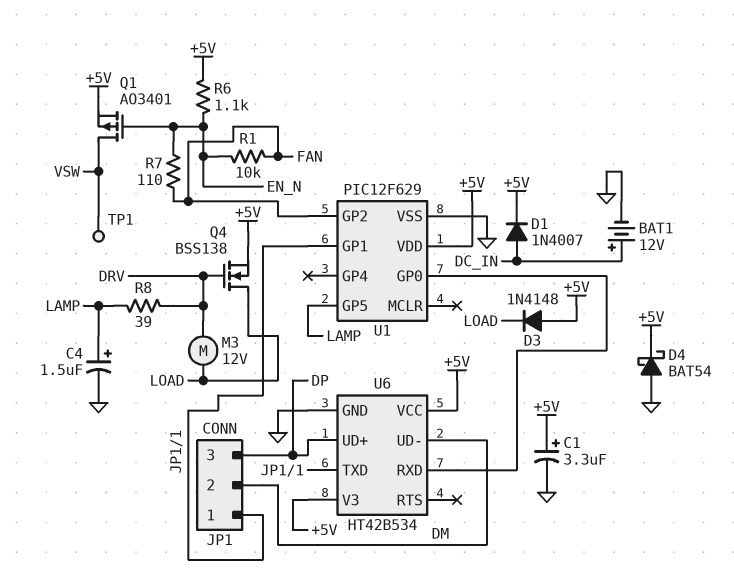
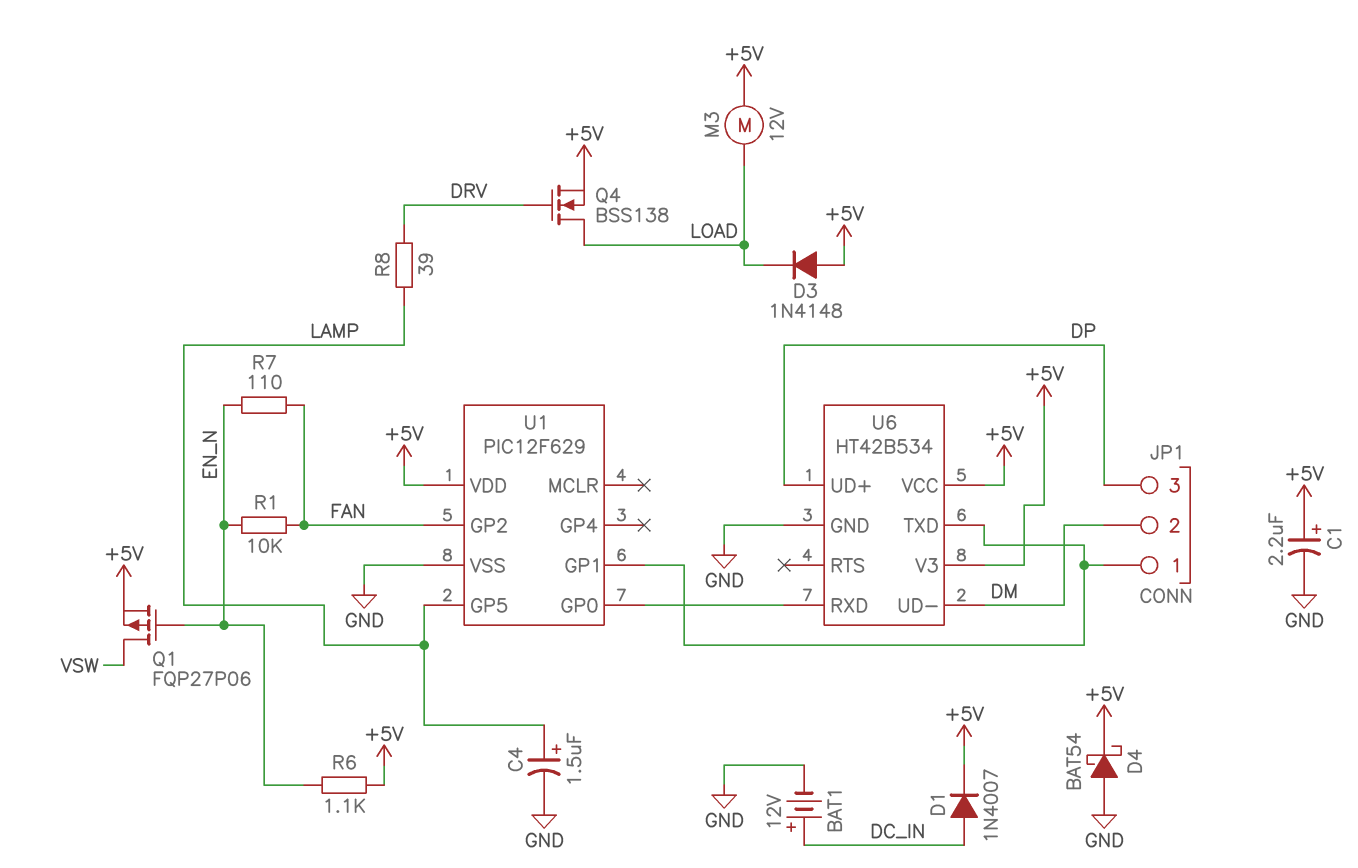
C1: 3.3uF (plus +5V, minus GND) -> 2.2uF (plus +5V, minus GND)
M3: motor 12V (DRV, LOAD) -> motor 12V (+5V, LOAD)
Q1: PMOS AO3401 (G EN_N, D VSW, S +5V) -> PMOS FQP27P06 (G EN_N, D VSW, S +5V)
TP1: test point (VSW) -> none

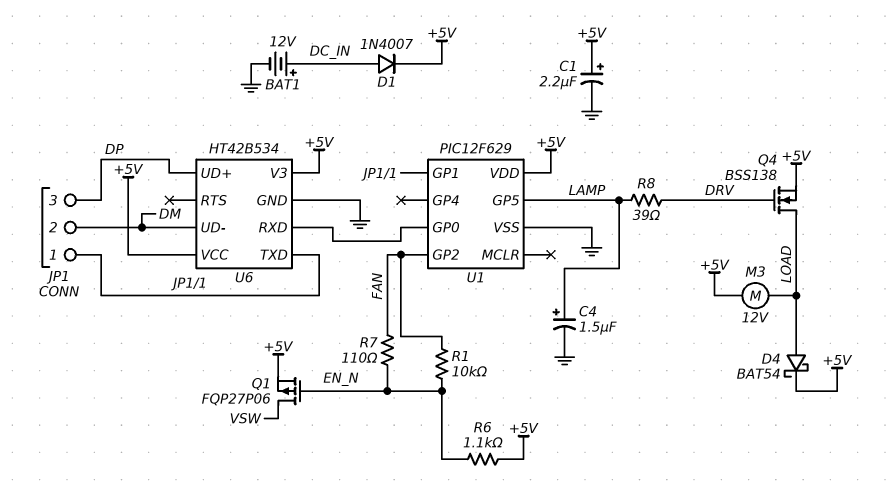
D3: diode 1N4148 (A +5V, K LOAD) -> none
D4: schottky BAT54 (A GND, K +5V) -> schottky BAT54 (A LOAD, K +5V)

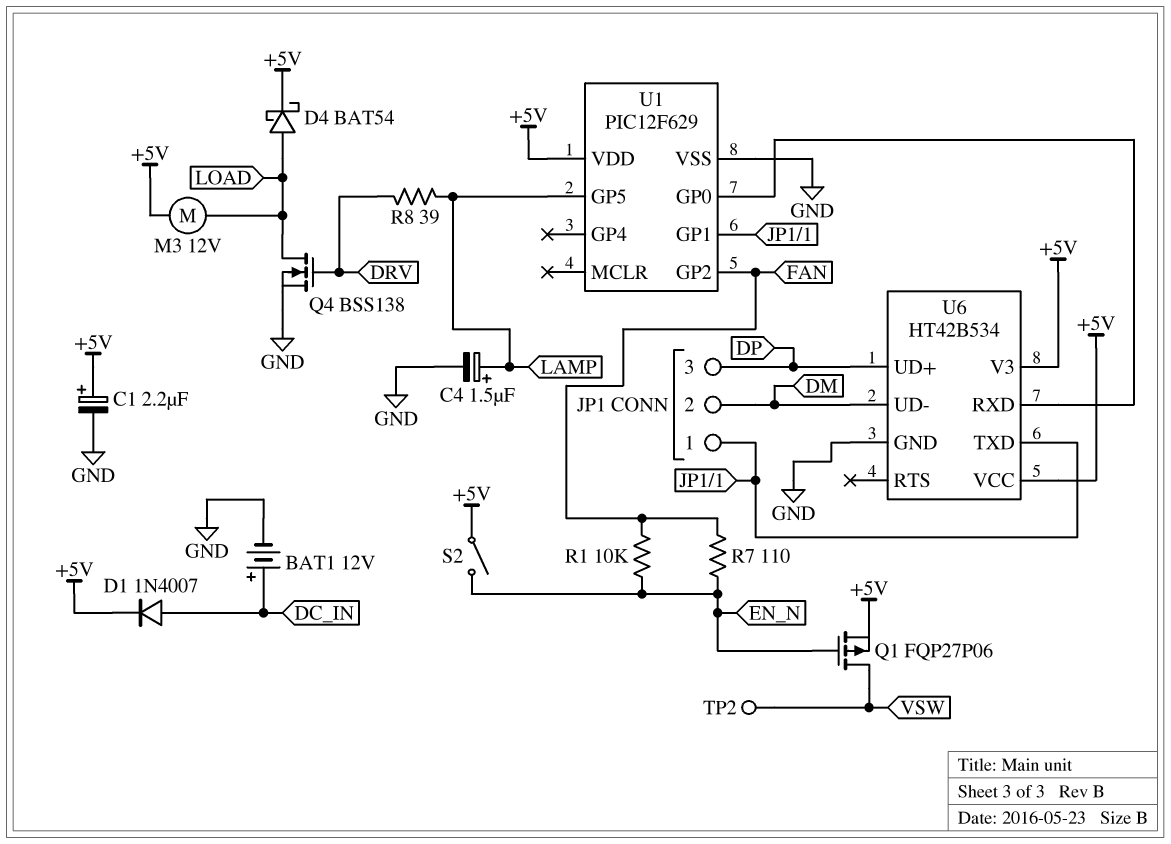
Q4: NMOS BSS138 (G DRV, D LOAD, S +5V) -> NMOS BSS138 (G DRV, D LOAD, S GND)
R6: 1.1k (+5V, EN_N) -> none
S2: none -> switch (+5V, EN_N)
TP2: none -> test point (VSW)

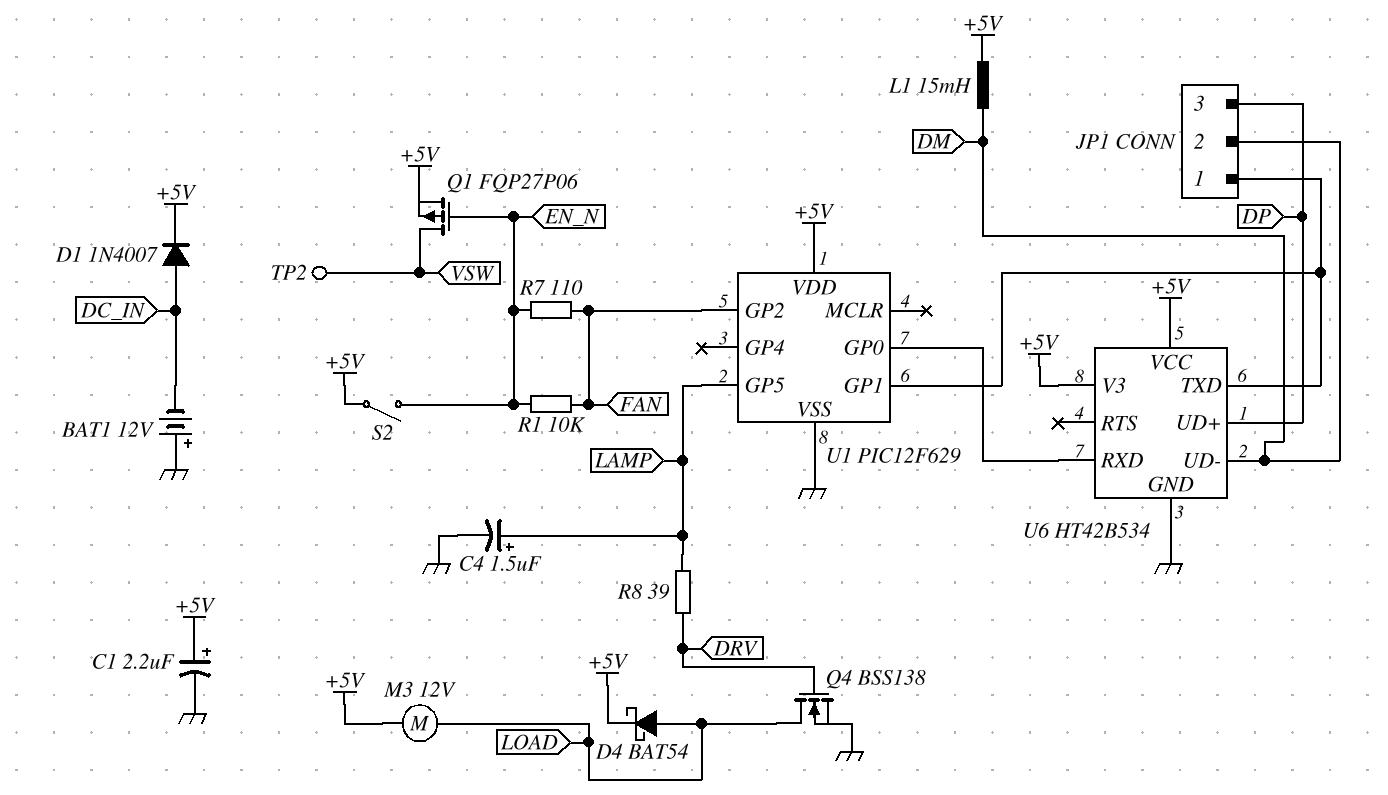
BAT1: 12V (plus DC_IN, minus GND) -> 12V (plus GND, minus DC_IN)
L1: none -> 15mH (+5V, DM)

